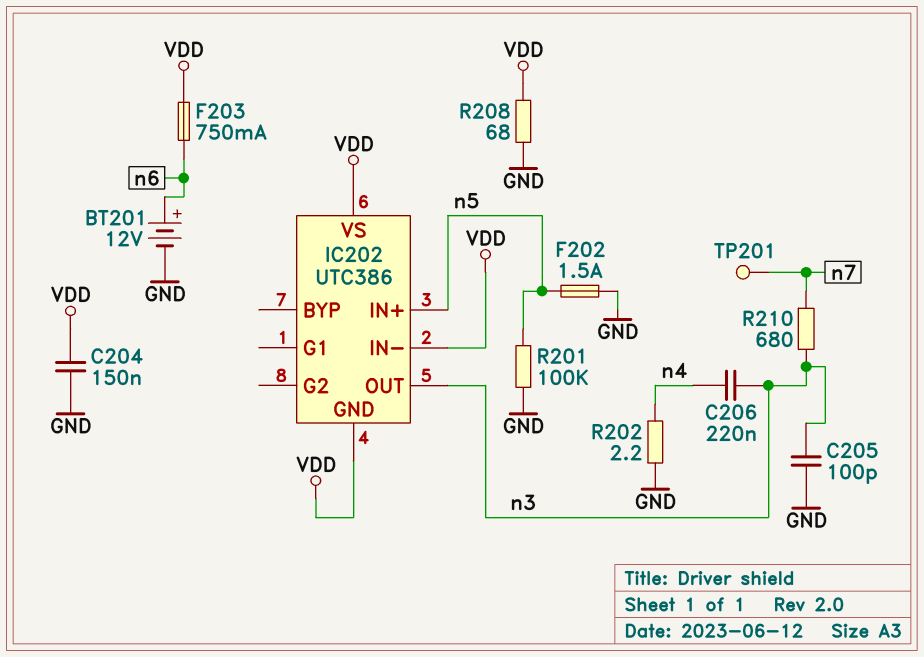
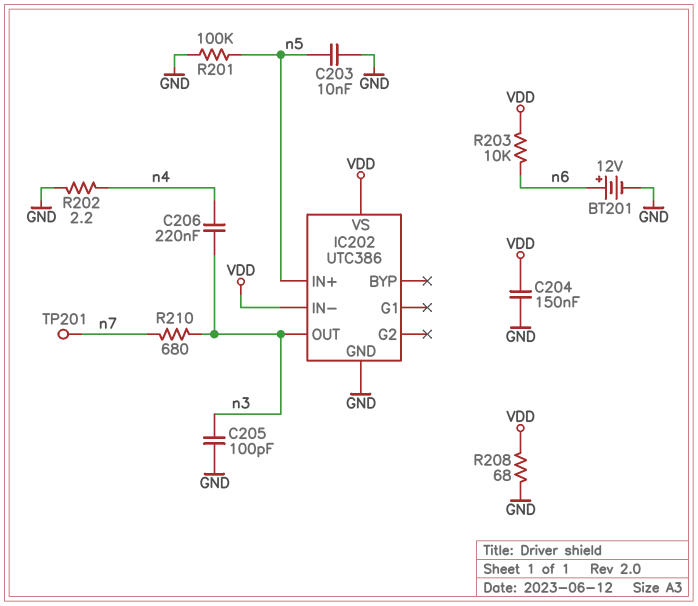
C203: none -> 10nF (GND, n5)
F202: 1.5A (GND, n5) -> none
F203: 750mA (VDD, n6) -> none
IC202 pin GND: VDD -> GND
R203: none -> 10k (VDD, n6)

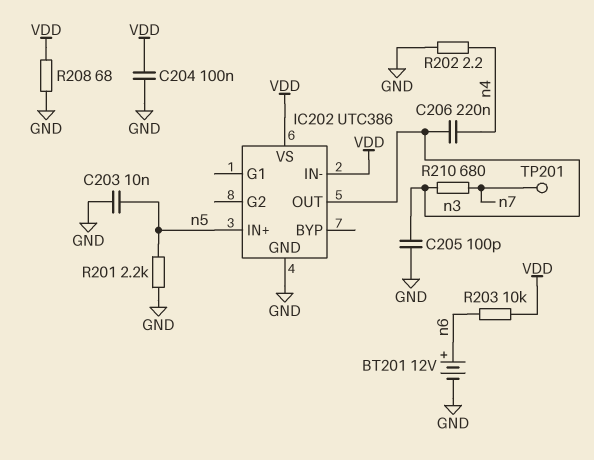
C204: 150nF (GND, VDD) -> 100nF (GND, VDD)
R201: 100k (GND, n5) -> 2.2k (GND, n5)

